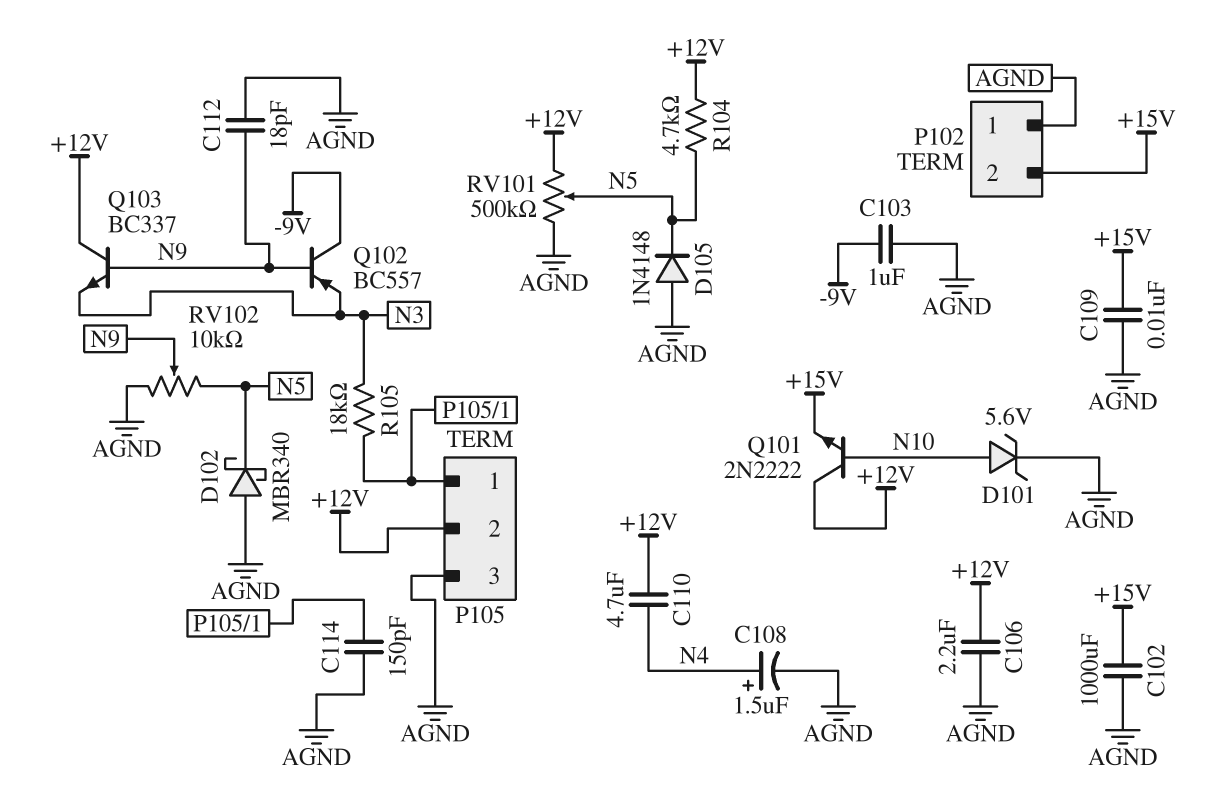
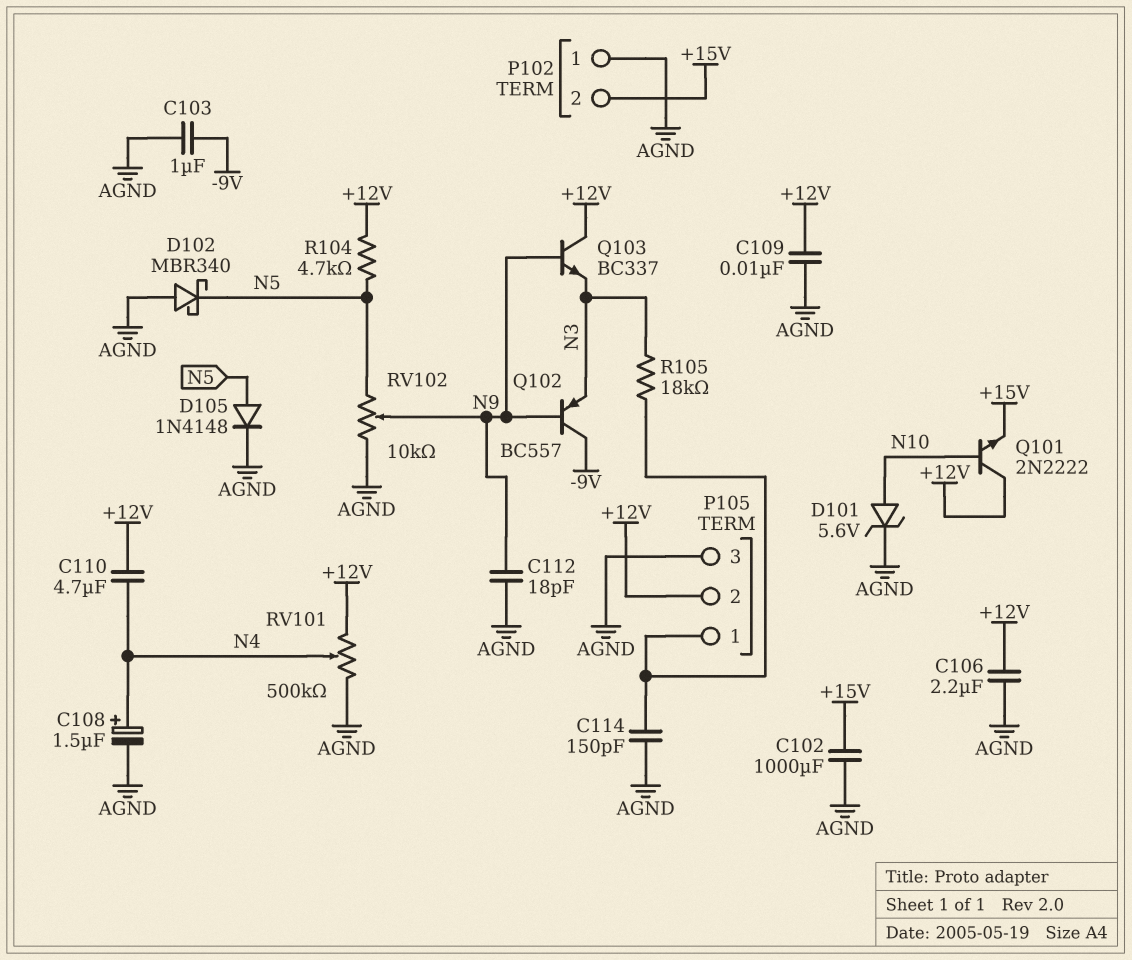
C109: 10nF (+15V, AGND) -> 10nF (+12V, AGND)
D105: diode 1N4148 (A AGND, K N5) -> diode 1N4148 (A N5, K AGND)
RV101: 500k (+12V, AGND, wiper N5) -> 500k (+12V, AGND, wiper N4)

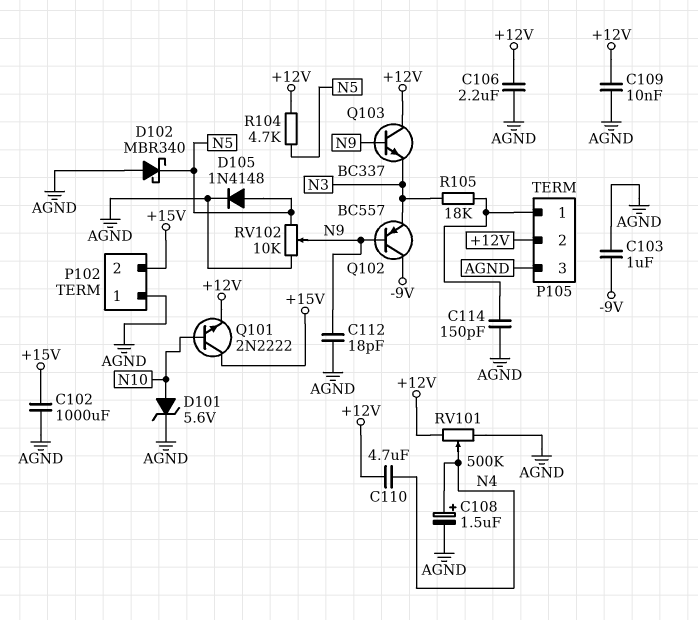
Q101: NPN 2N2222 (B N10, C +12V, E +15V) -> NPN 2N2222 (B N10, C +15V, E +12V)

